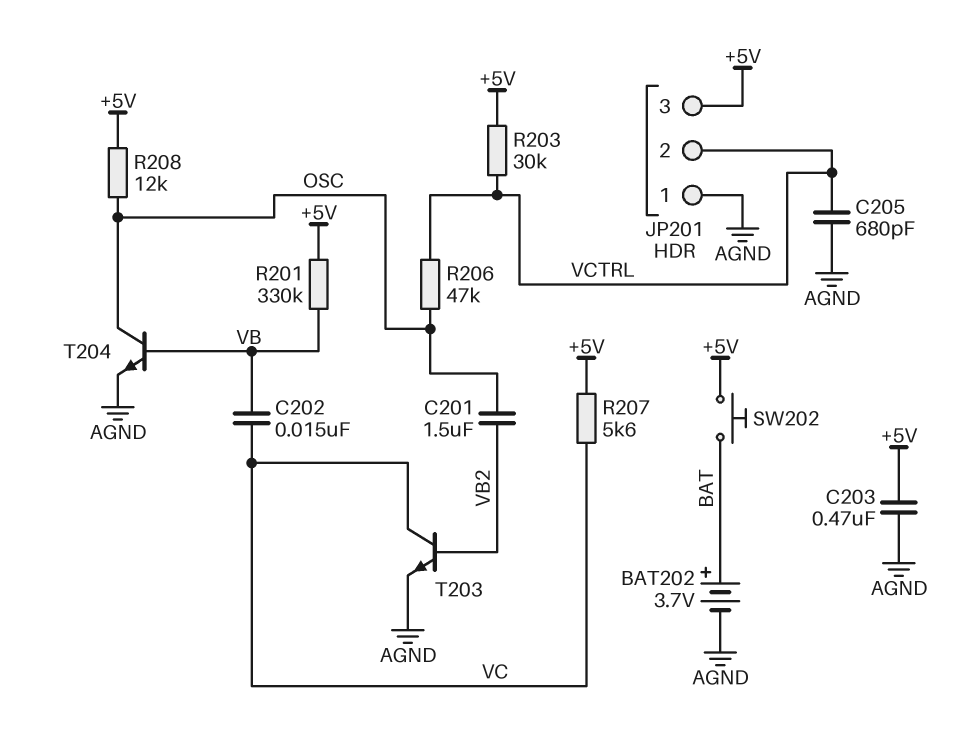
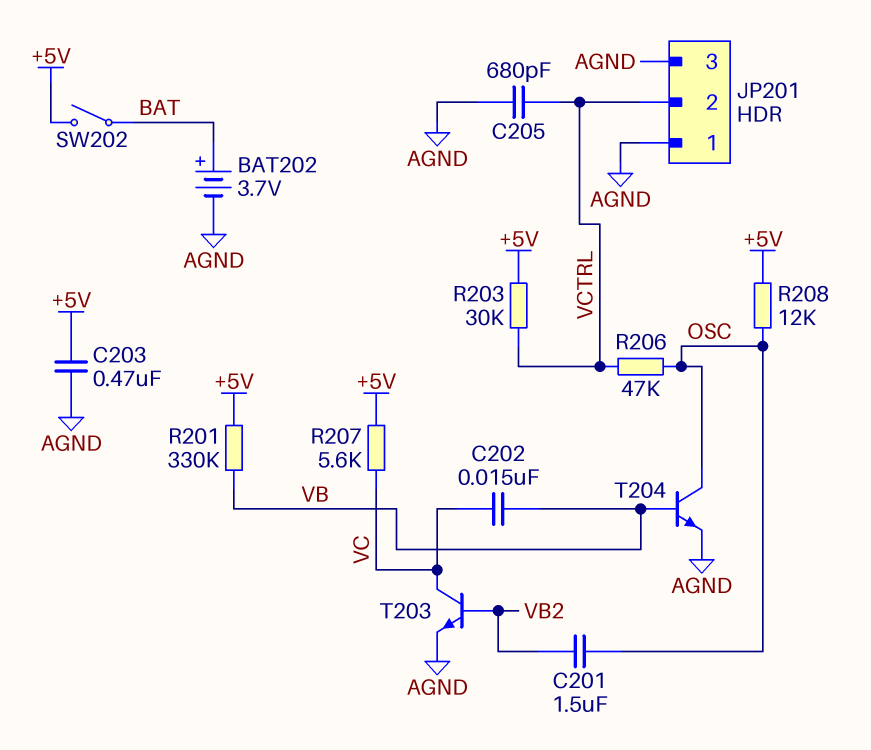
JP201 pin 3: +5V -> AGND
SW202: button (+5V, BAT) -> switch (+5V, BAT)

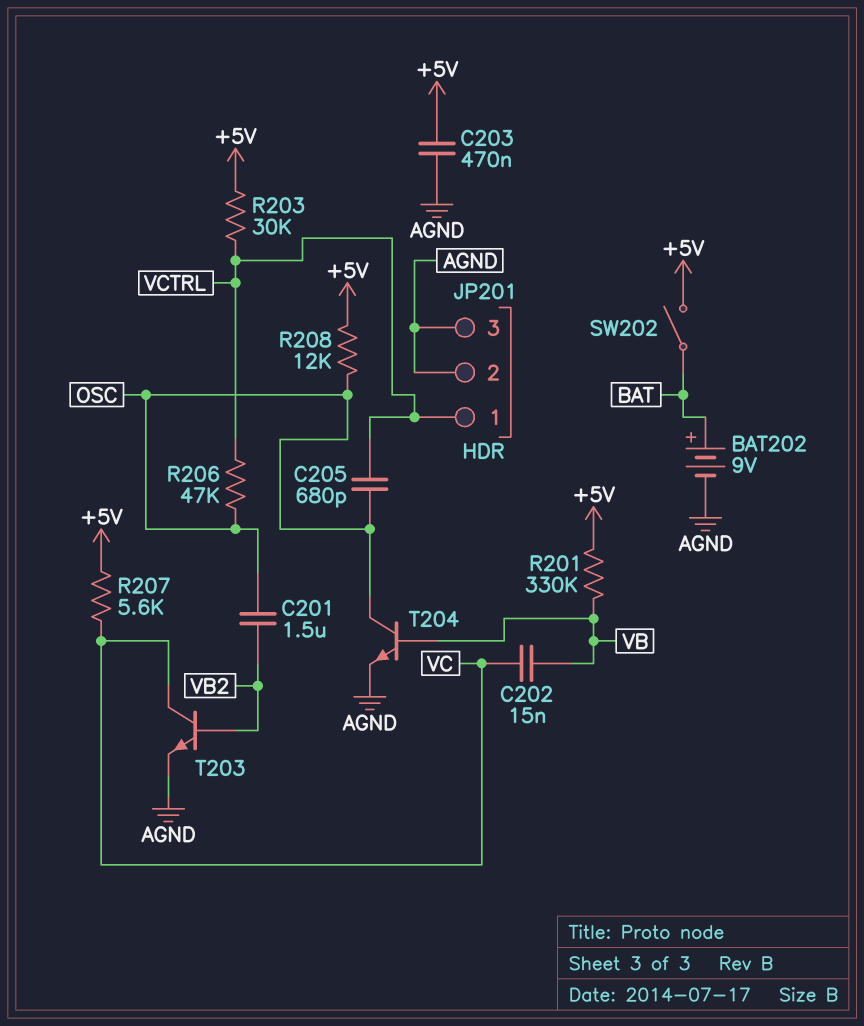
BAT202: 3.7V (plus BAT, minus AGND) -> 9V (plus BAT, minus AGND)
C205: 680pF (AGND, VCTRL) -> 680pF (OSC, VCTRL)
JP201 pin 1: AGND -> VCTRL
JP201 pin 2: VCTRL -> AGND

